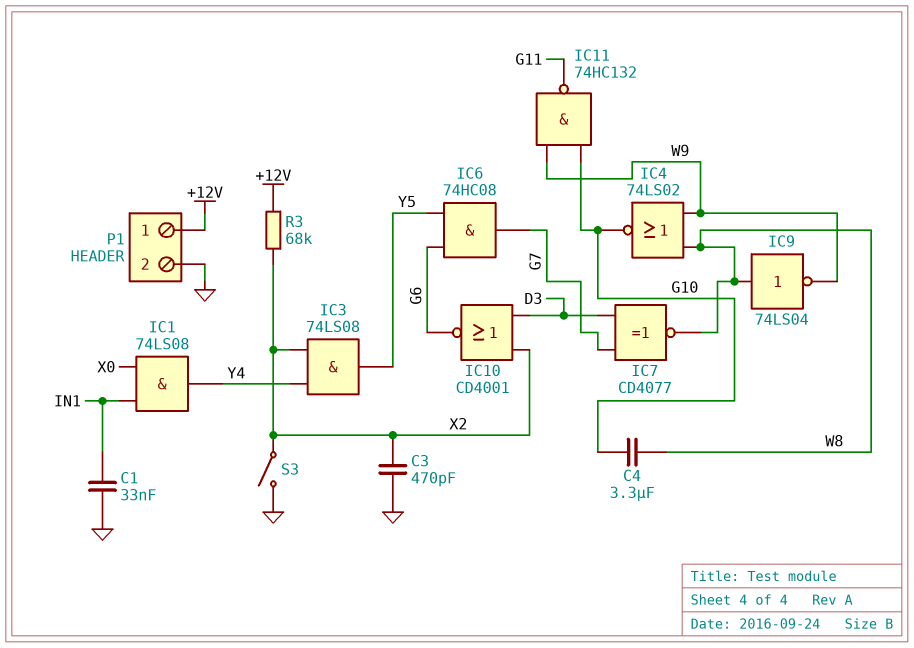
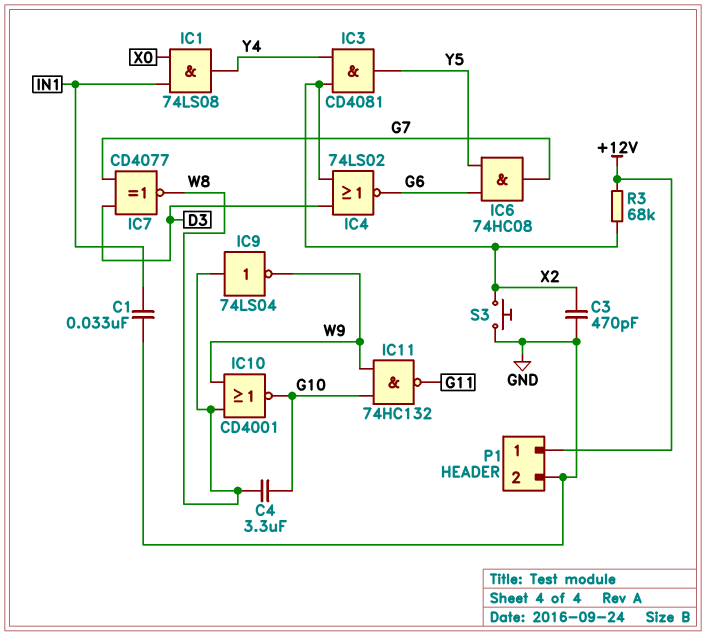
IC3: AND 74LS08 (in X2, in Y4, out Y5) -> AND CD4081 (in X2, in Y4, out Y5)
IC4: NOR 74LS02 (in W8, in W9, out G10) -> NOR 74LS02 (in D3, in X2, out G6)
IC10: NOR CD4001 (in D3, in X2, out G6) -> NOR CD4001 (in W8, in W9, out G10)
S3: switch (GND, X2) -> button (GND, X2)

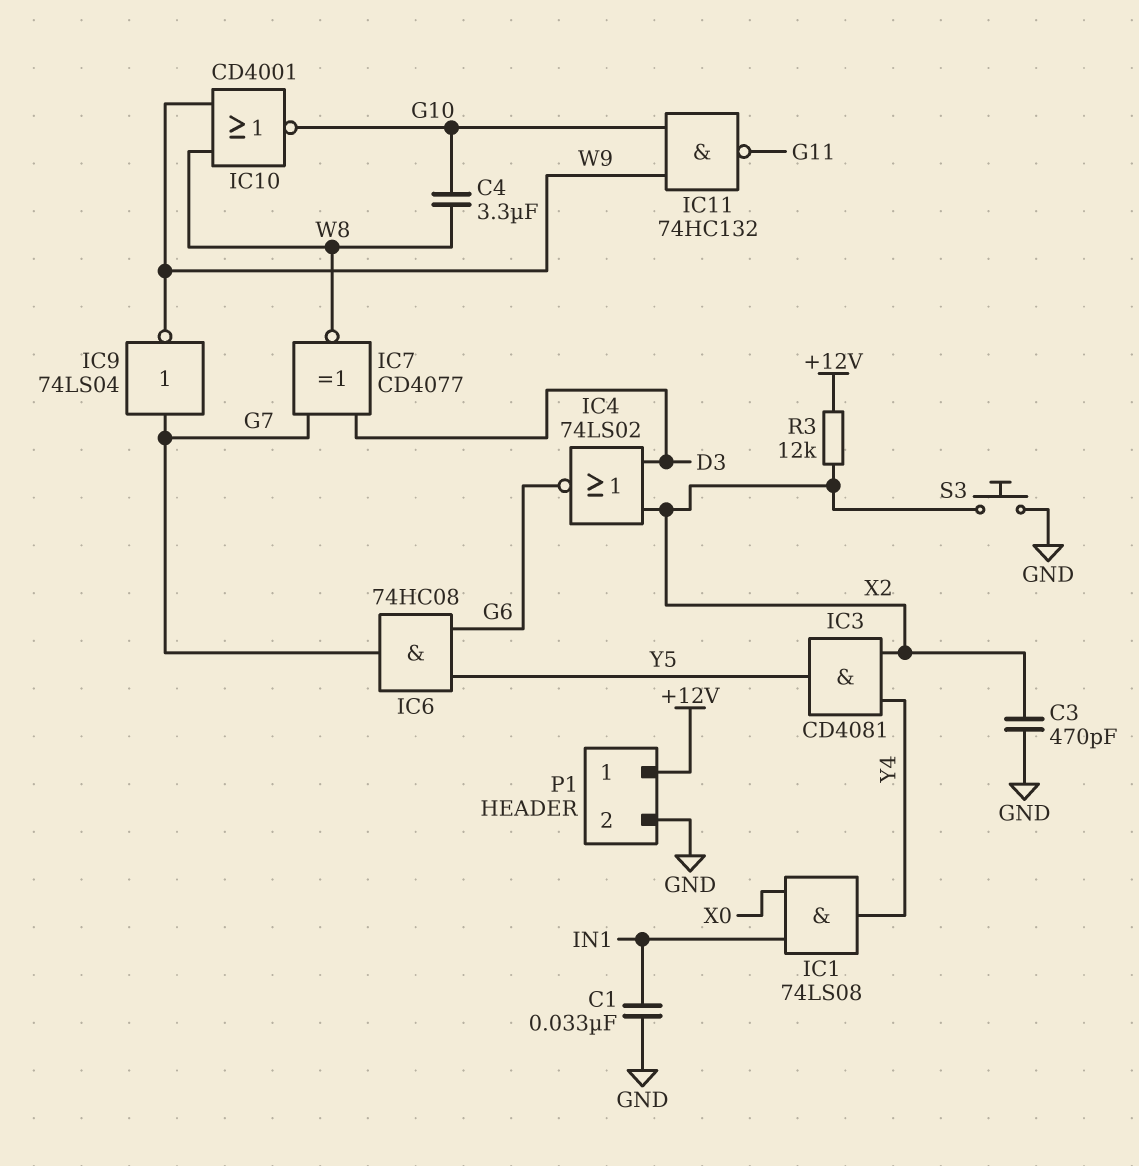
IC9: NOT 74LS04 (in W8, out W9) -> NOT 74LS04 (in G7, out W9)
R3: 68k (+12V, X2) -> 12k (+12V, X2)

